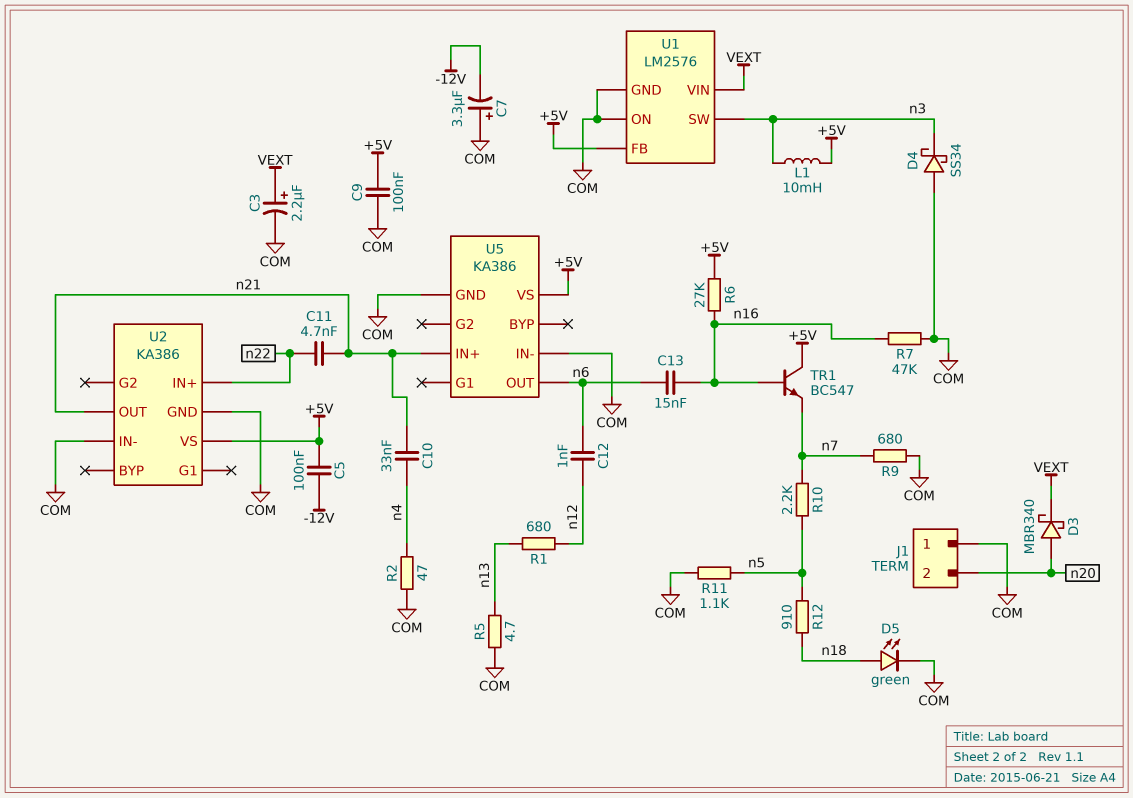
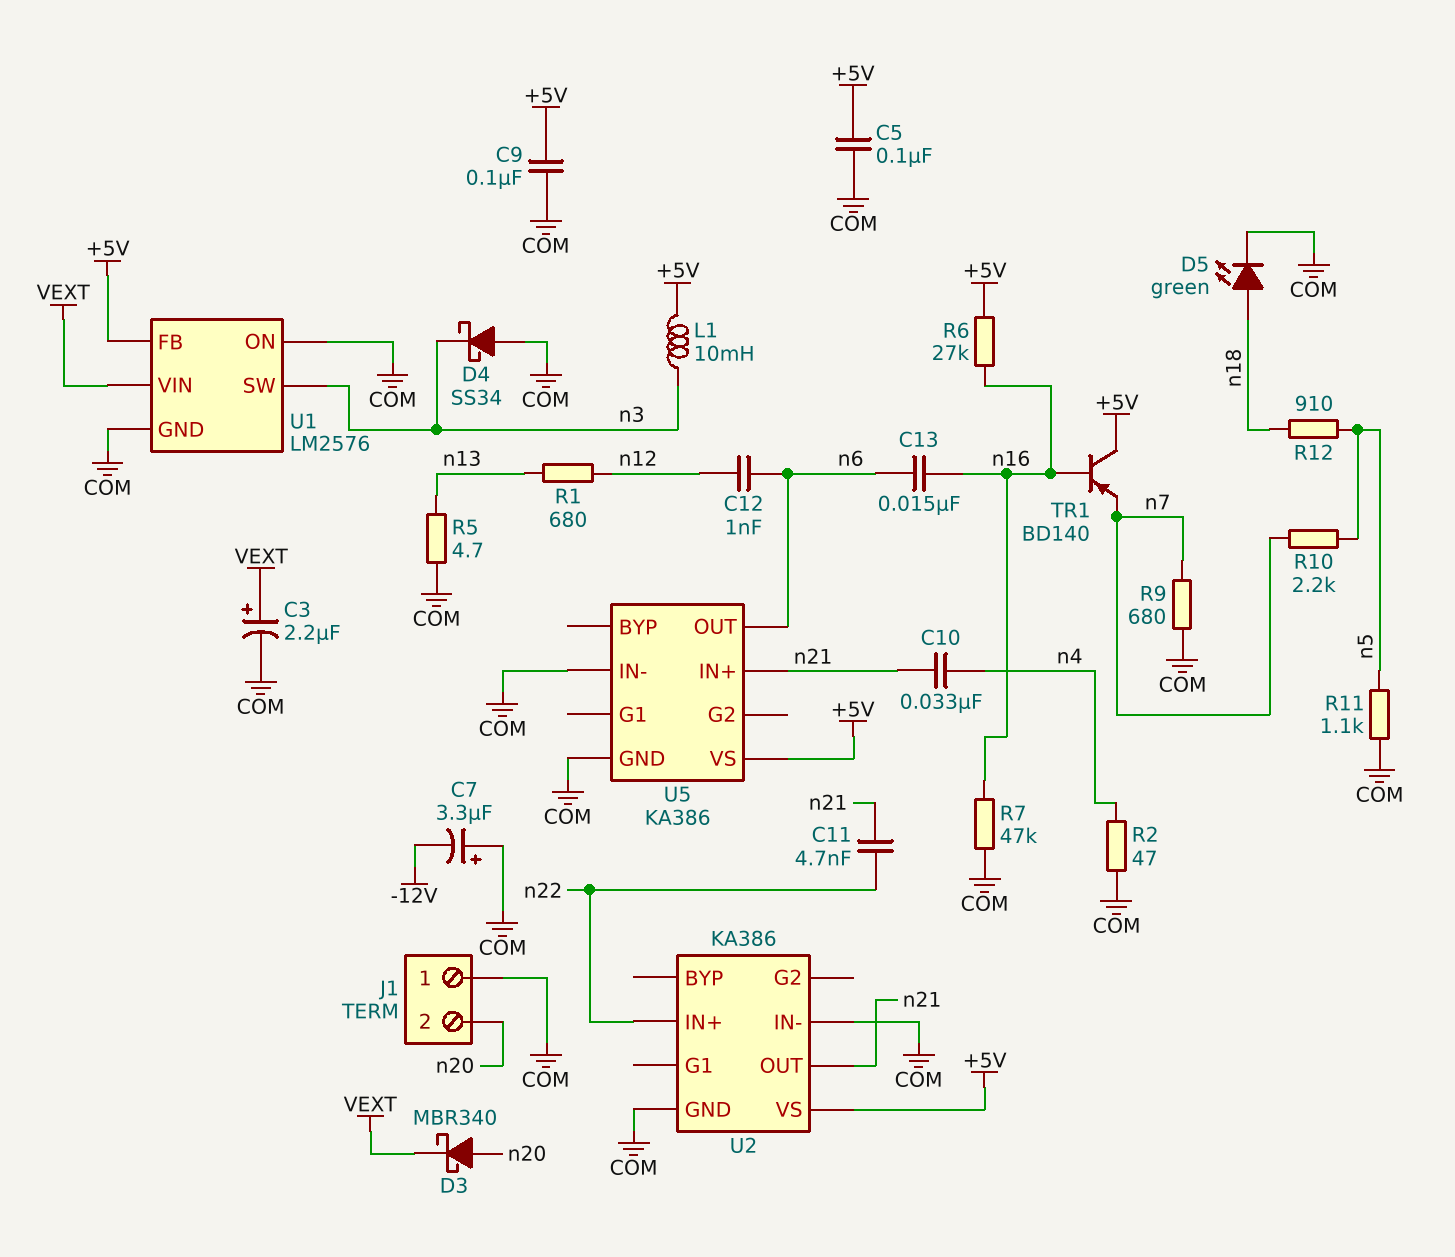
C5: 100nF (+5V, -12V) -> 100nF (+5V, COM)
TR1: NPN BC547 (B n16, C +5V, E n7) -> PNP BD140 (B n16, C +5V, E n7)

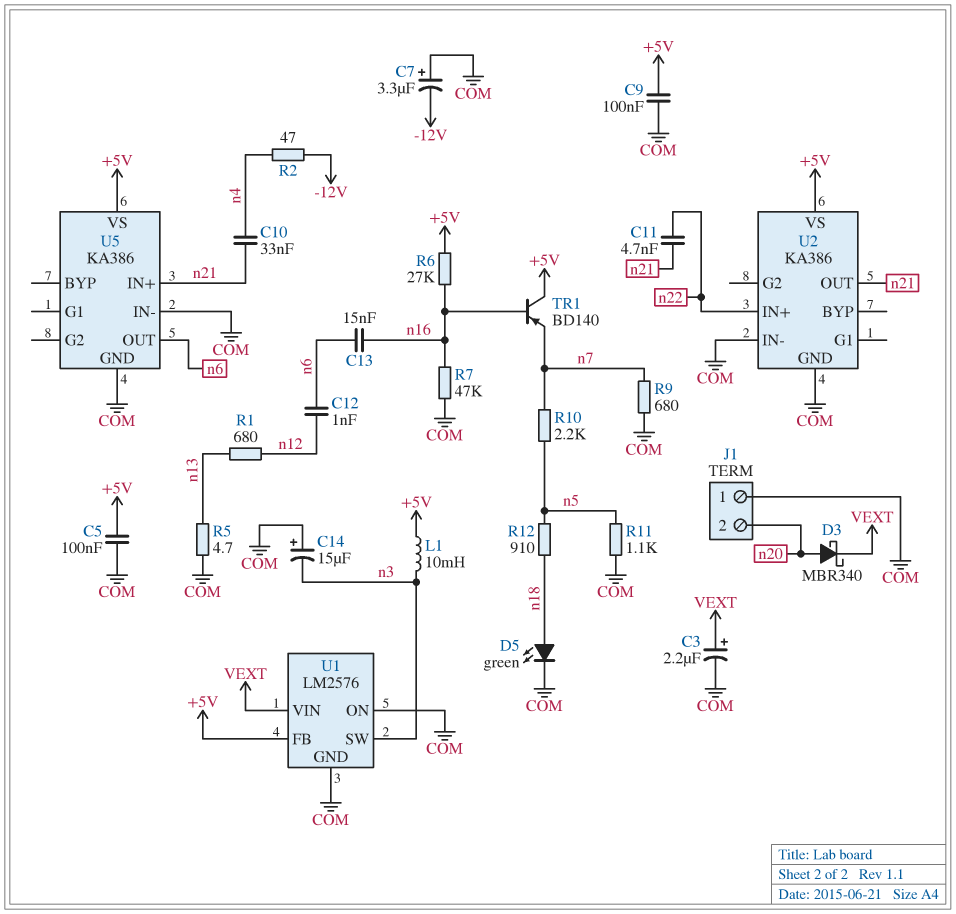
C14: none -> 15uF (plus COM, minus n3)
D4: schottky SS34 (A COM, K n3) -> none
R2: 47 (COM, n4) -> 47 (-12V, n4)

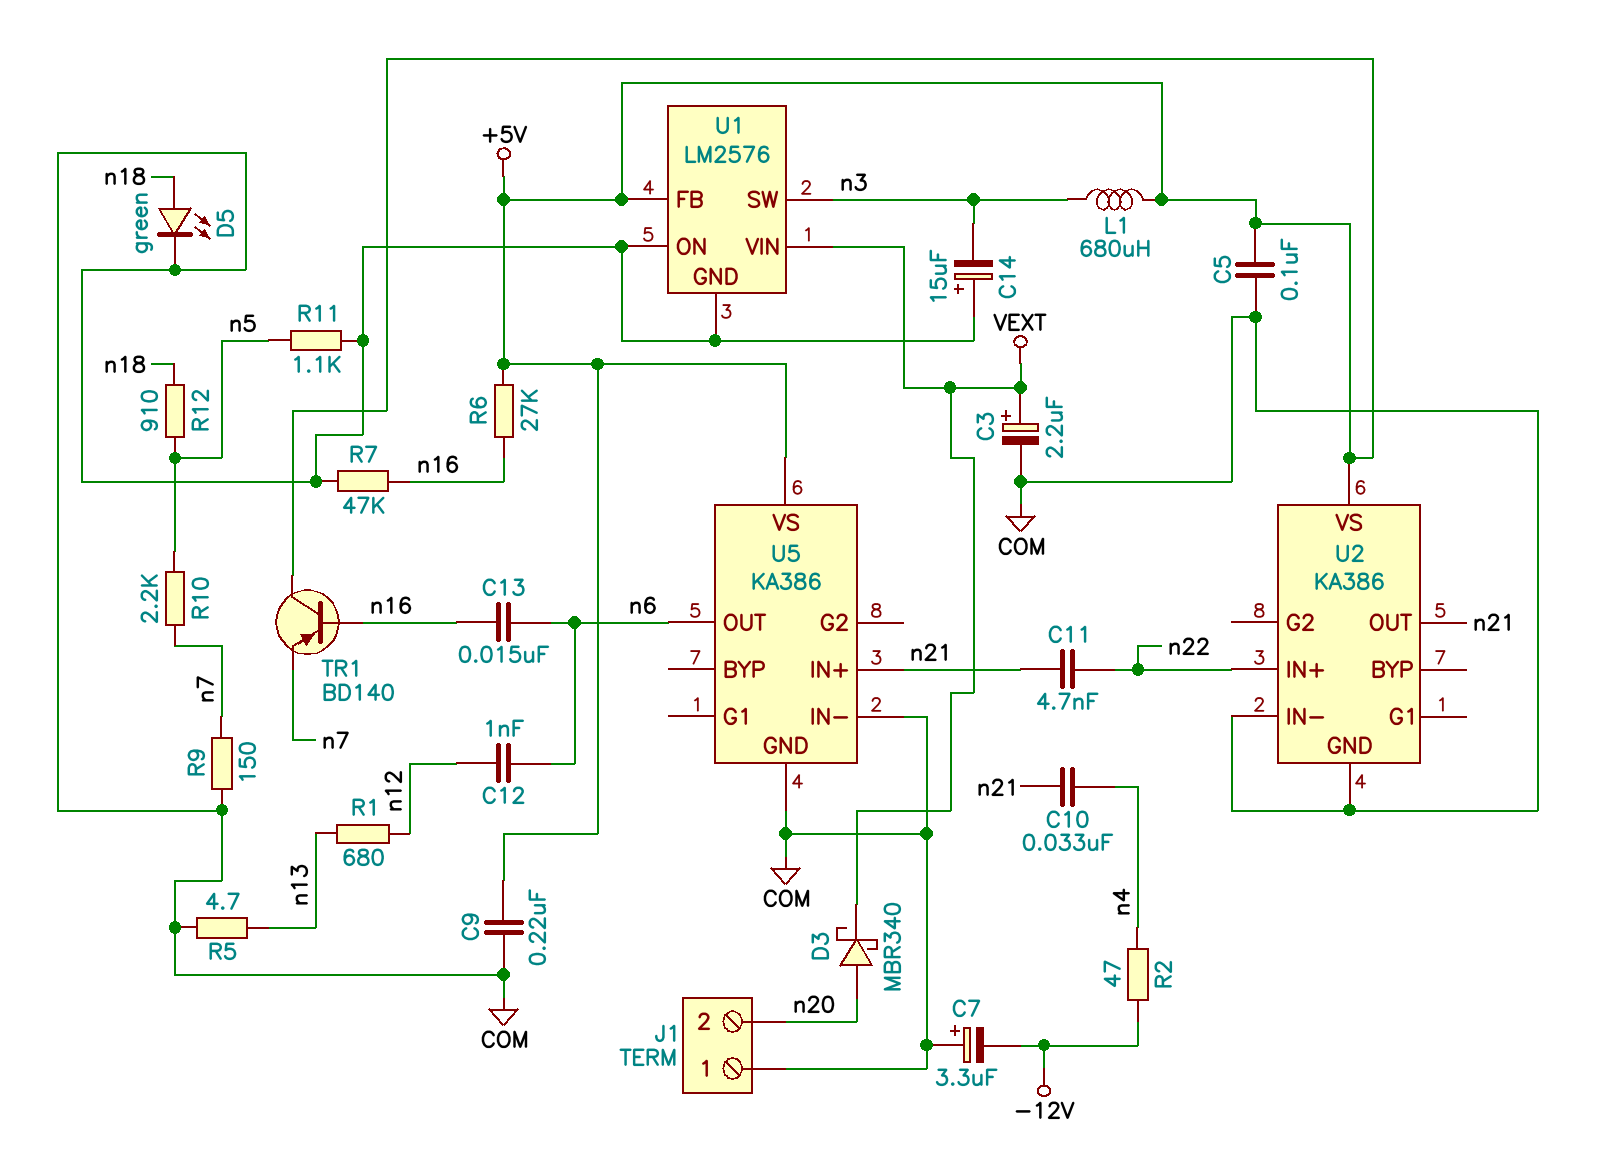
C9: 100nF (+5V, COM) -> 220nF (+5V, COM)
L1: 10mH (+5V, n3) -> 680uH (+5V, n3)
R9: 680 (COM, n7) -> 150 (COM, n7)

